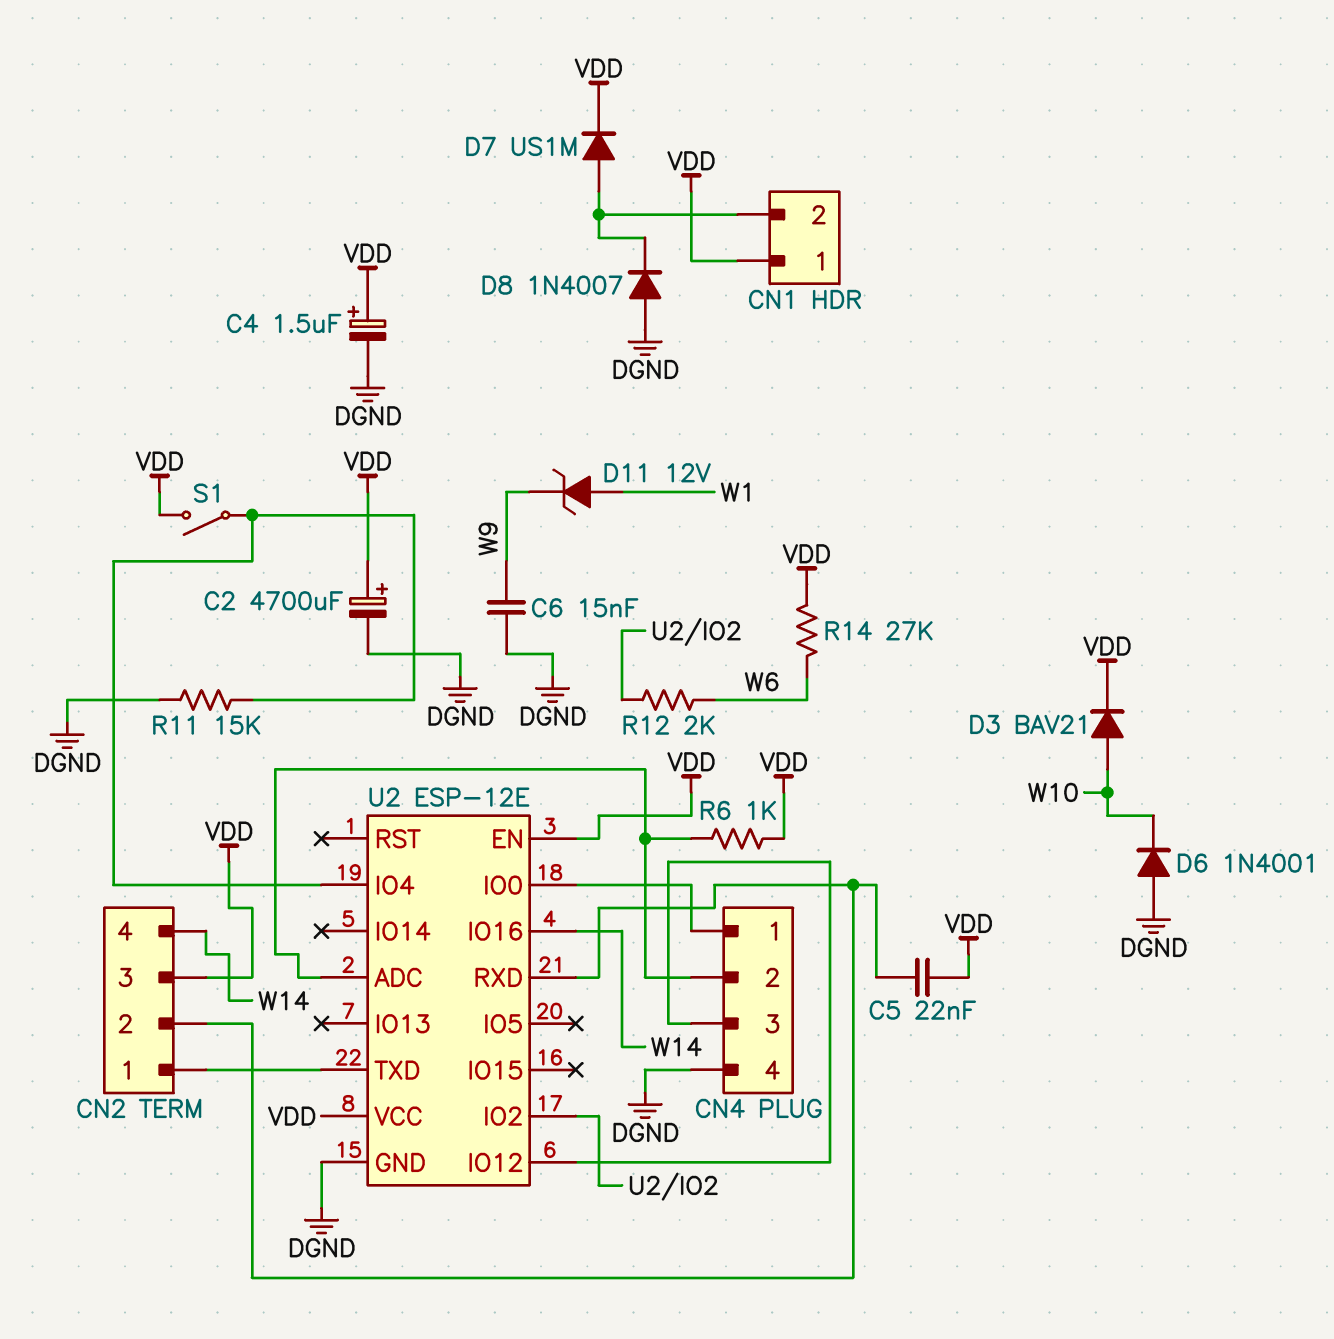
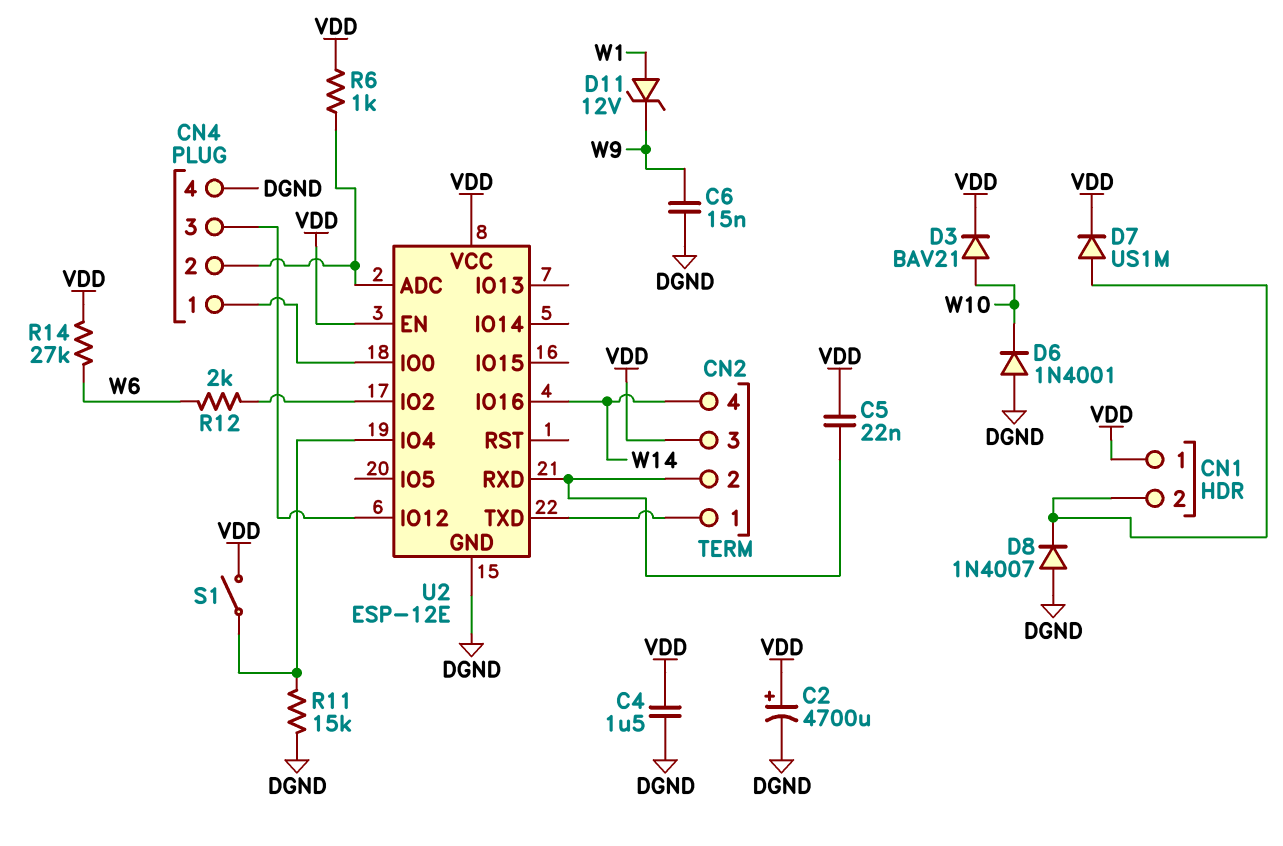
C4: 1.5uF (plus VDD, minus DGND) -> 1.5uF (DGND, VDD)

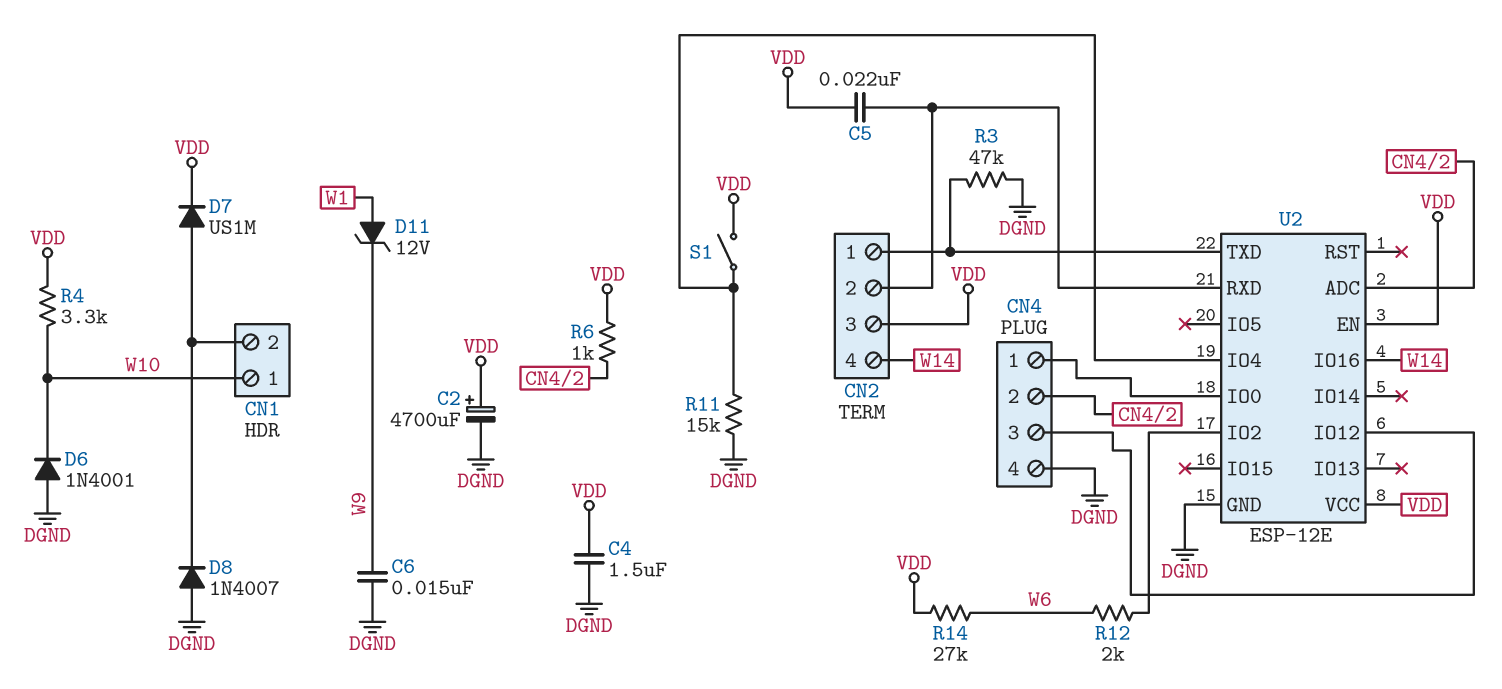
CN1 pin 1: VDD -> W10
D3: diode BAV21 (A W10, K VDD) -> none
R3: none -> 47k (CN2/1, DGND)
R4: none -> 3.3k (VDD, W10)

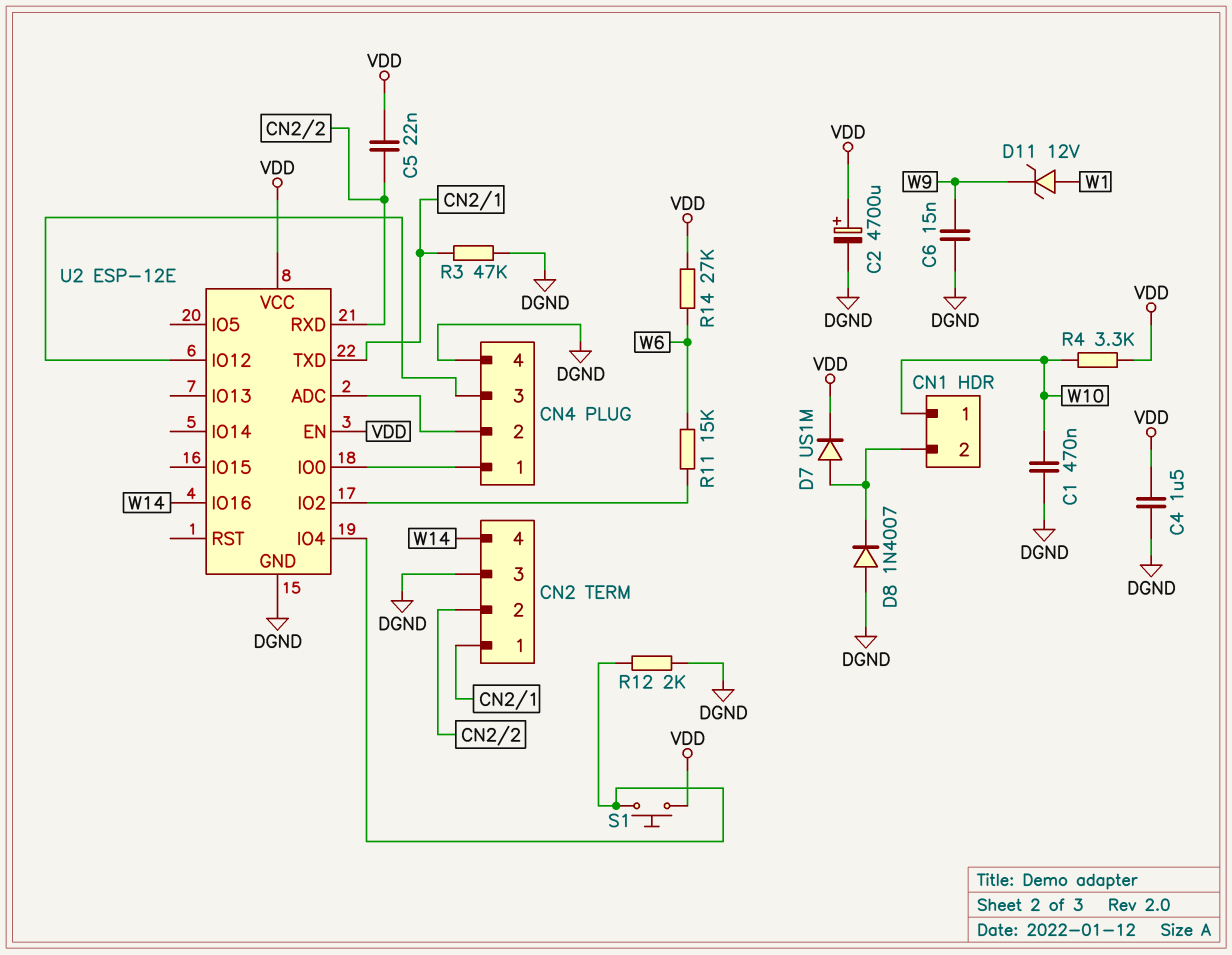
C1: none -> 470nF (DGND, W10)
CN2 pin 3: VDD -> DGND
D6: diode 1N4001 (A DGND, K W10) -> none
R6: 1k (CN4/2, VDD) -> none
R11: 15k (DGND, U2/IO4) -> 15k (U2/IO2, W6)
R12: 2k (U2/IO2, W6) -> 2k (DGND, U2/IO4)
S1: switch (U2/IO4, VDD) -> button (U2/IO4, VDD)

